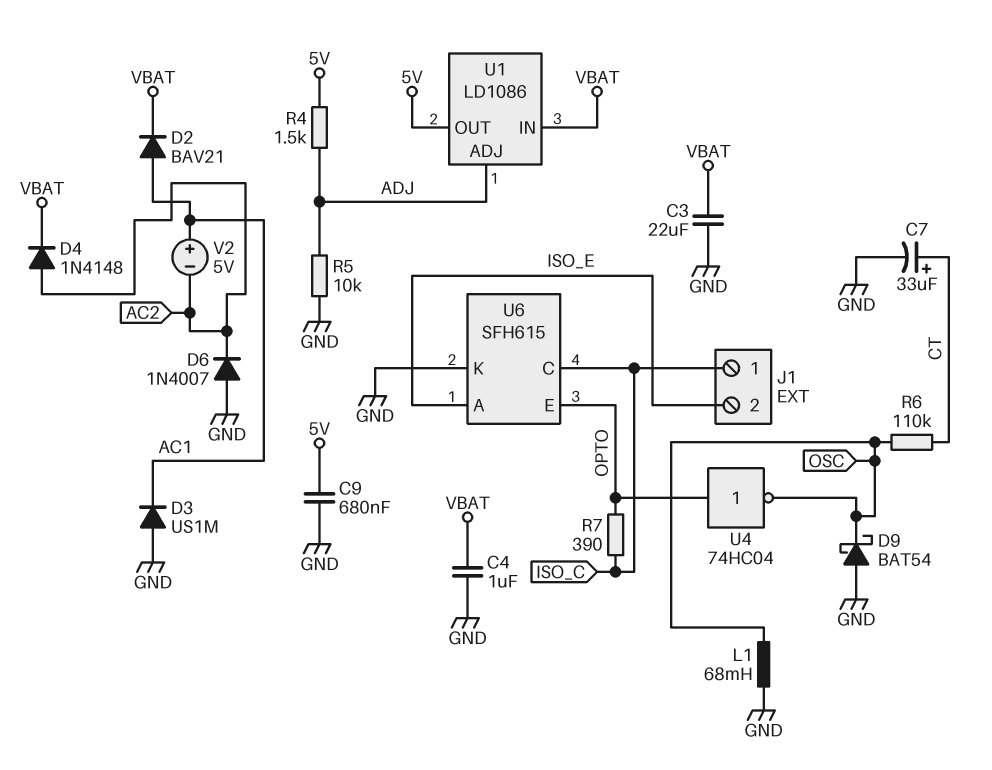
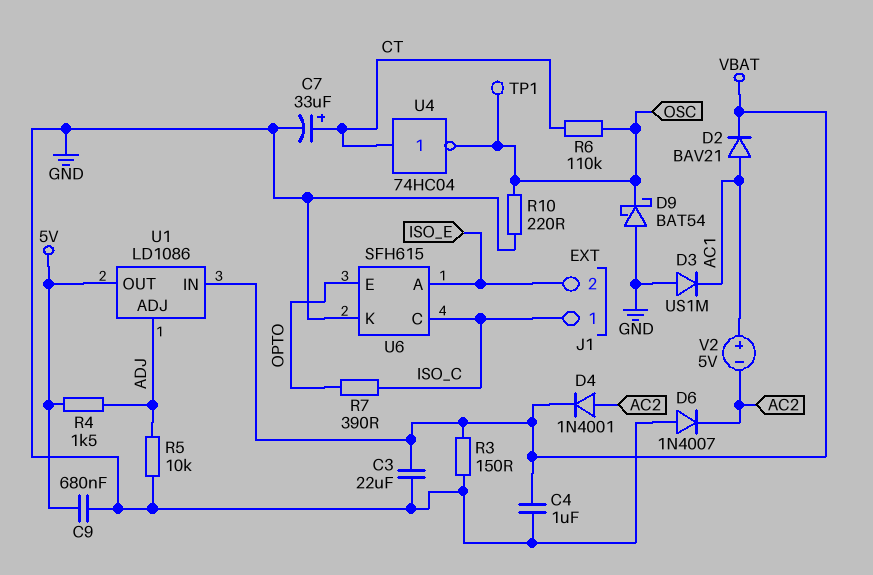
D4: diode 1N4148 (A AC2, K VBAT) -> diode 1N4001 (A AC2, K VBAT)
L1: 68mH (GND, OSC) -> none
R3: none -> 150 (GND, VBAT)
R10: none -> 220 (GND, OSC)
TP1: none -> test point (OSC)
U4: NOT 74HC04 (in OPTO, out OSC) -> NOT 74HC04 (in CT, out OSC)

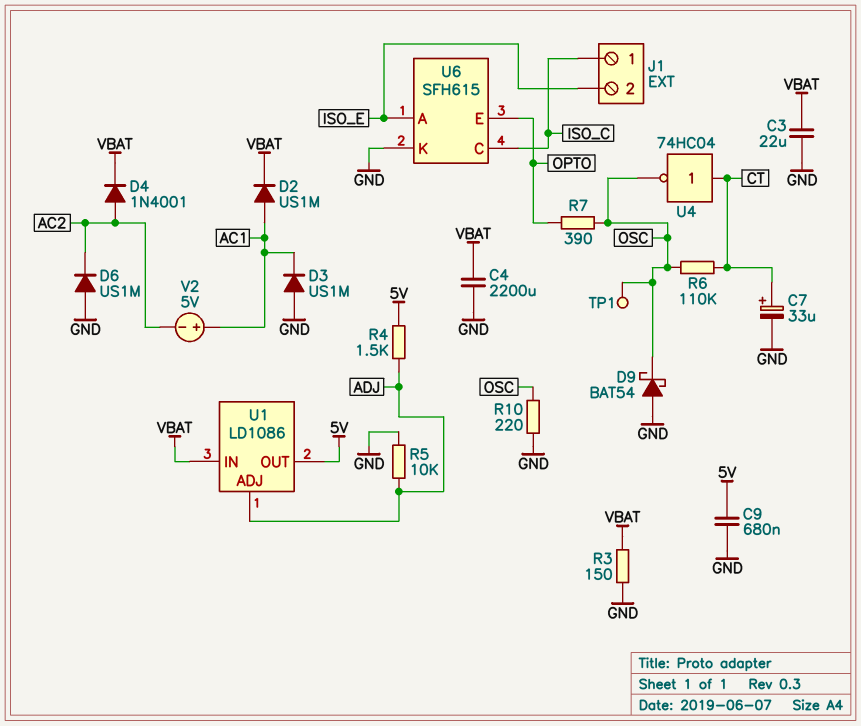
C4: 1uF (GND, VBAT) -> 2200uF (GND, VBAT)
D2: diode BAV21 (A AC1, K VBAT) -> diode US1M (A AC1, K VBAT)
D6: diode 1N4007 (A GND, K AC2) -> diode US1M (A GND, K AC2)
R7: 390 (ISO_C, OPTO) -> 390 (OPTO, OSC)

